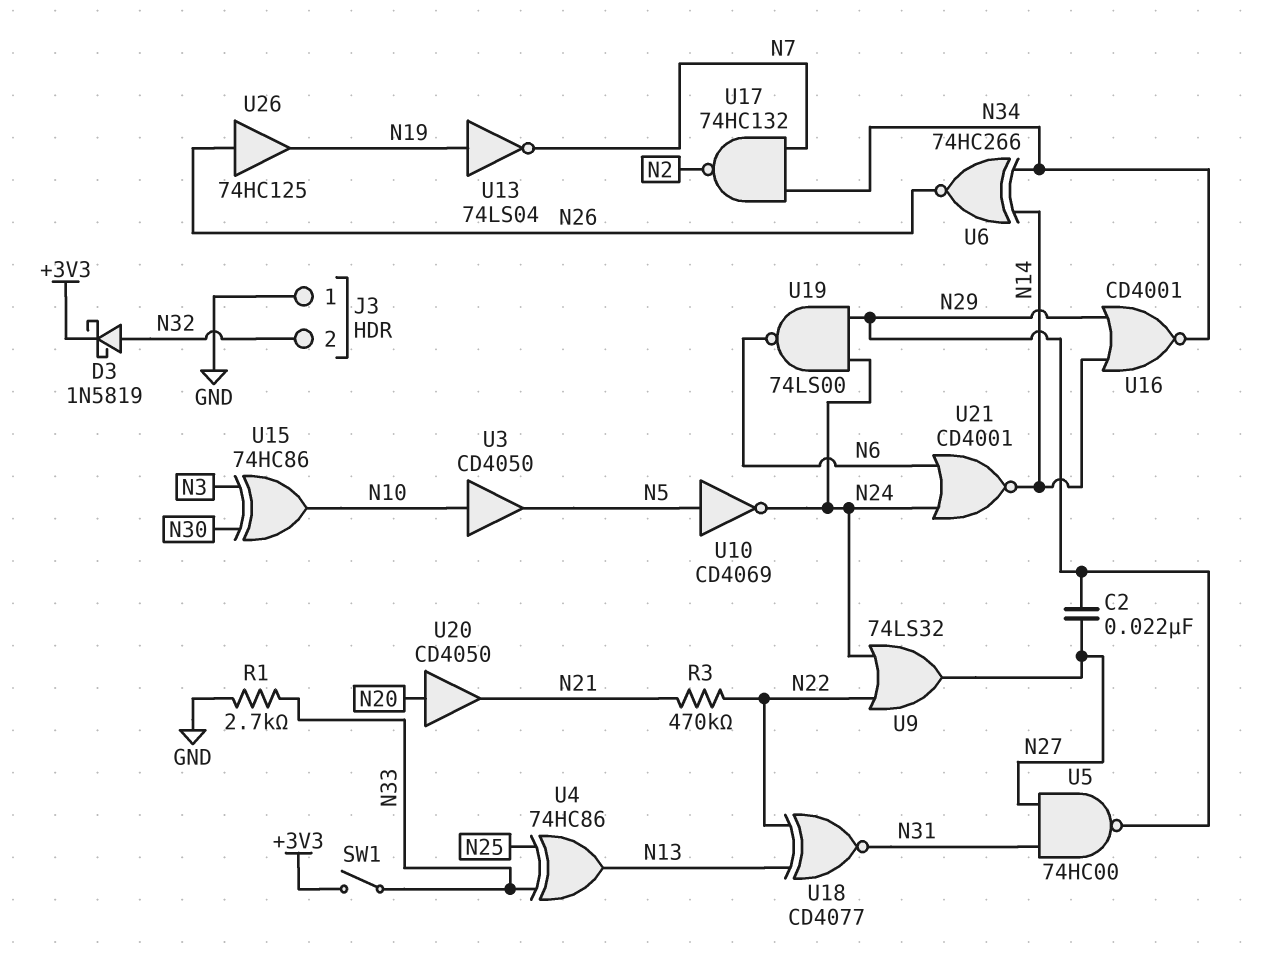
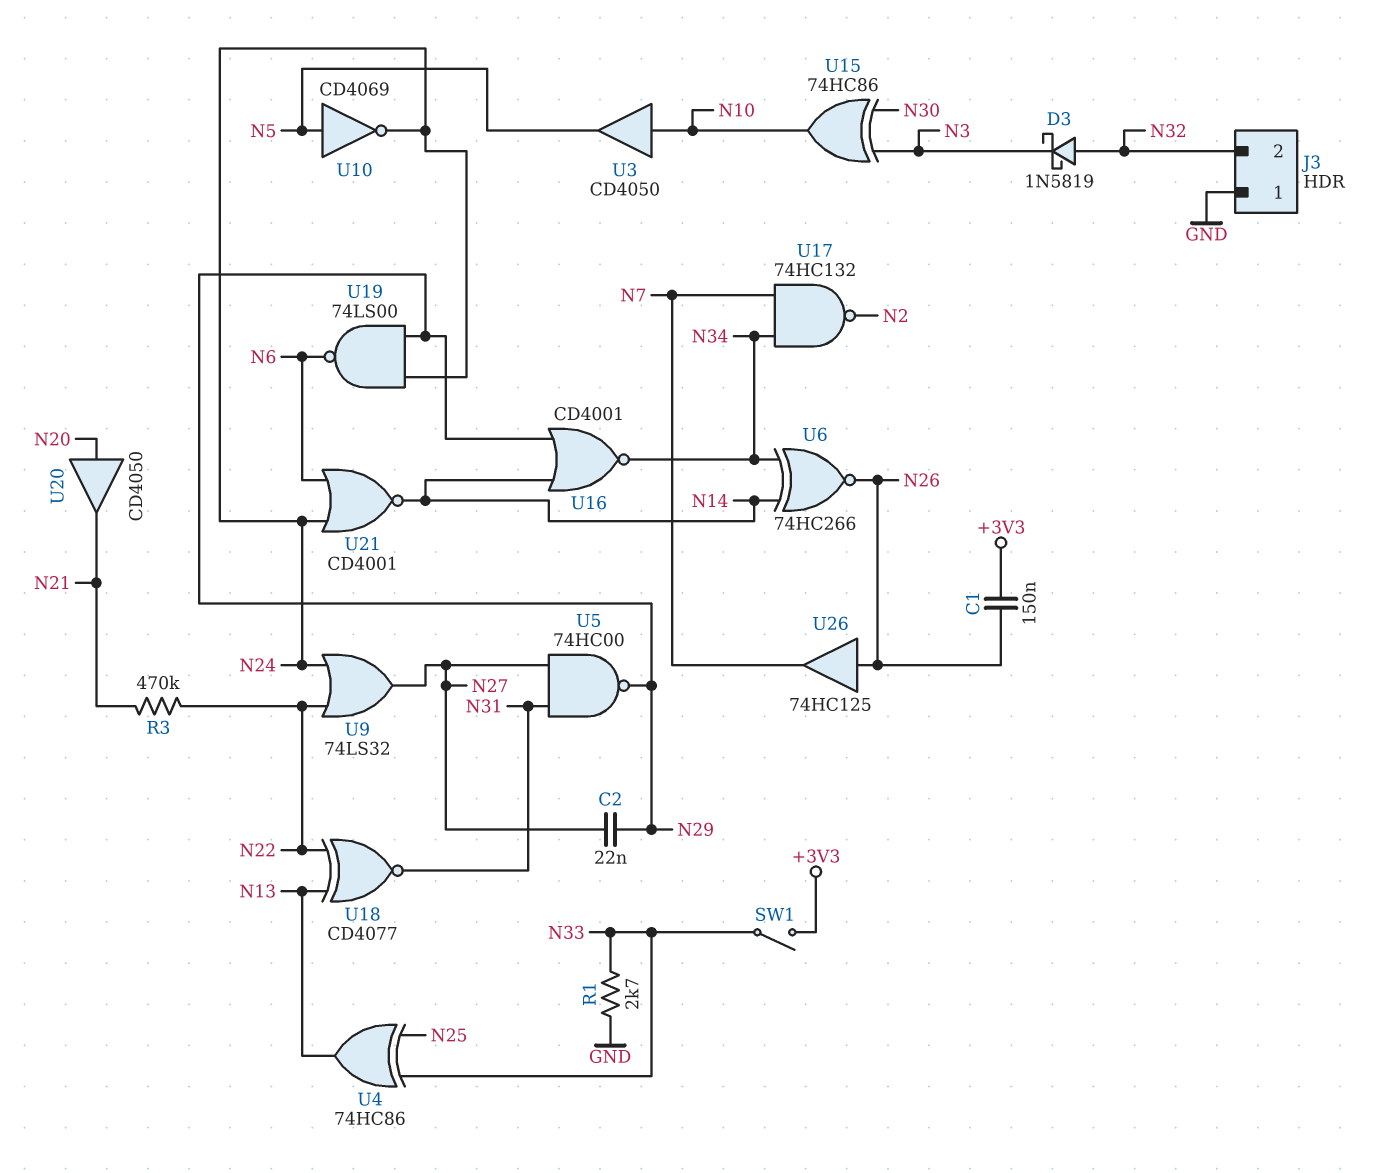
C1: none -> 150nF (+3V3, N26)
D3: schottky 1N5819 (A N32, K +3V3) -> schottky 1N5819 (A N32, K N3)
U13: NOT 74LS04 (in N19, out N7) -> none
U26: buffer 74HC125 (in N26, out N19) -> buffer 74HC125 (in N26, out N7)

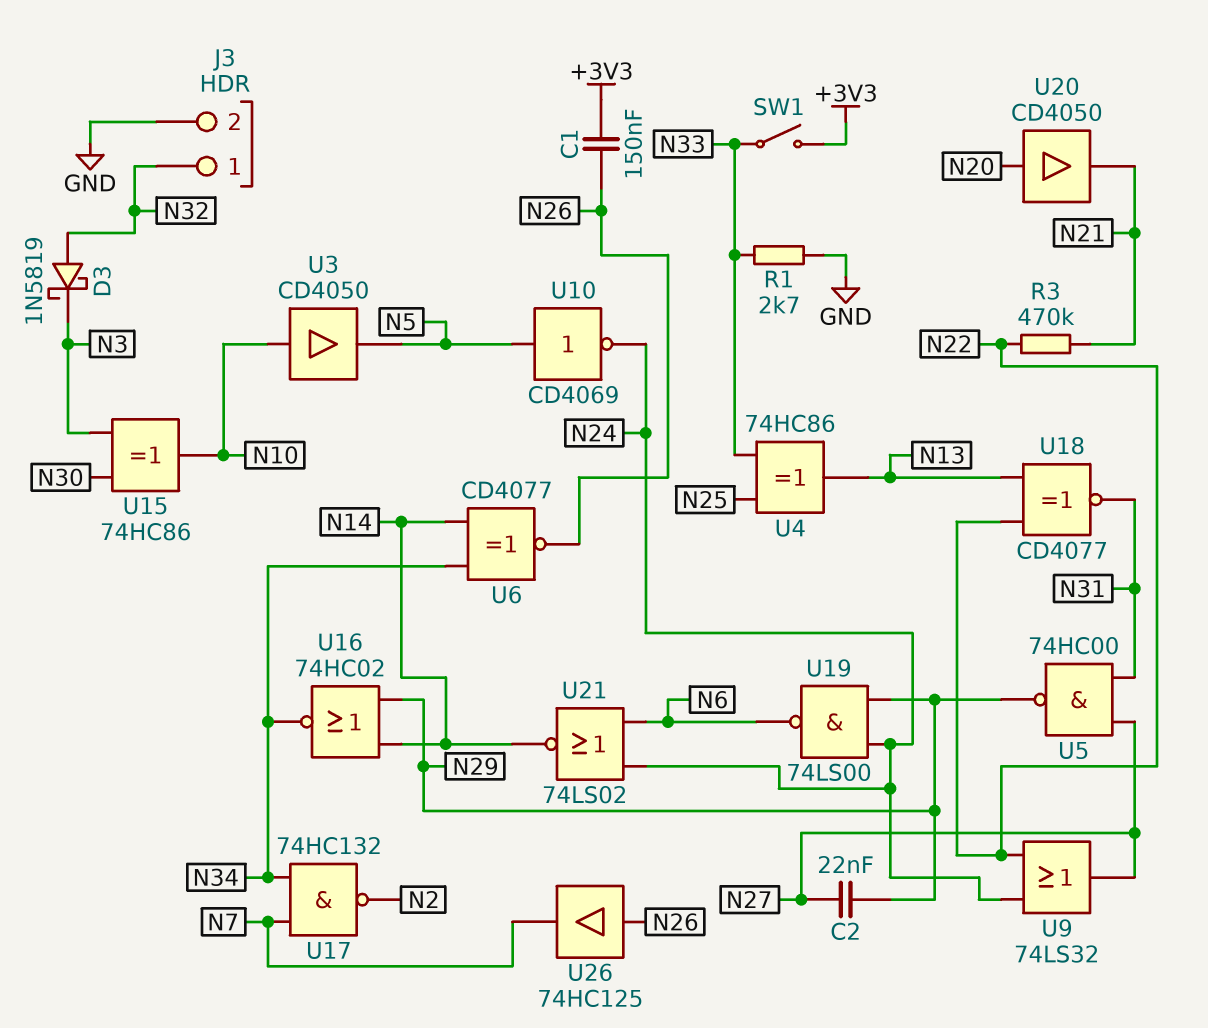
J3 pin 1: GND -> N32
J3 pin 2: N32 -> GND
U6: XNOR 74HC266 (in N14, in N34, out N26) -> XNOR CD4077 (in N14, in N34, out N26)
U16: NOR CD4001 (in N14, in N29, out N34) -> NOR 74HC02 (in N14, in N29, out N34)
U21: NOR CD4001 (in N6, in N24, out N14) -> NOR 74LS02 (in N6, in N24, out N14)

